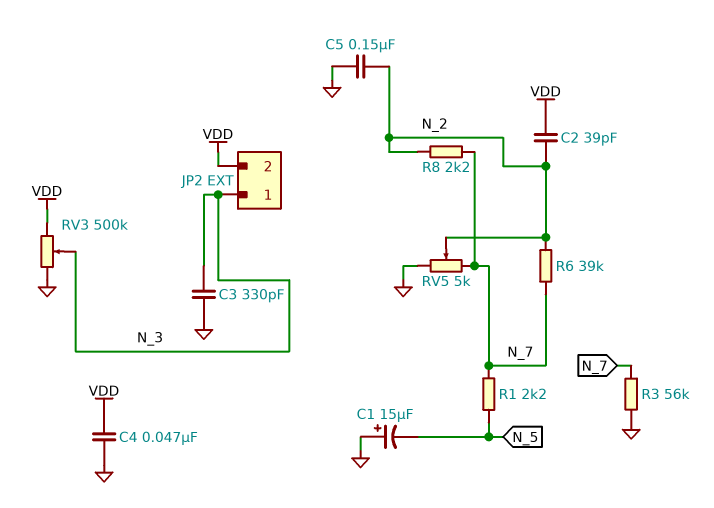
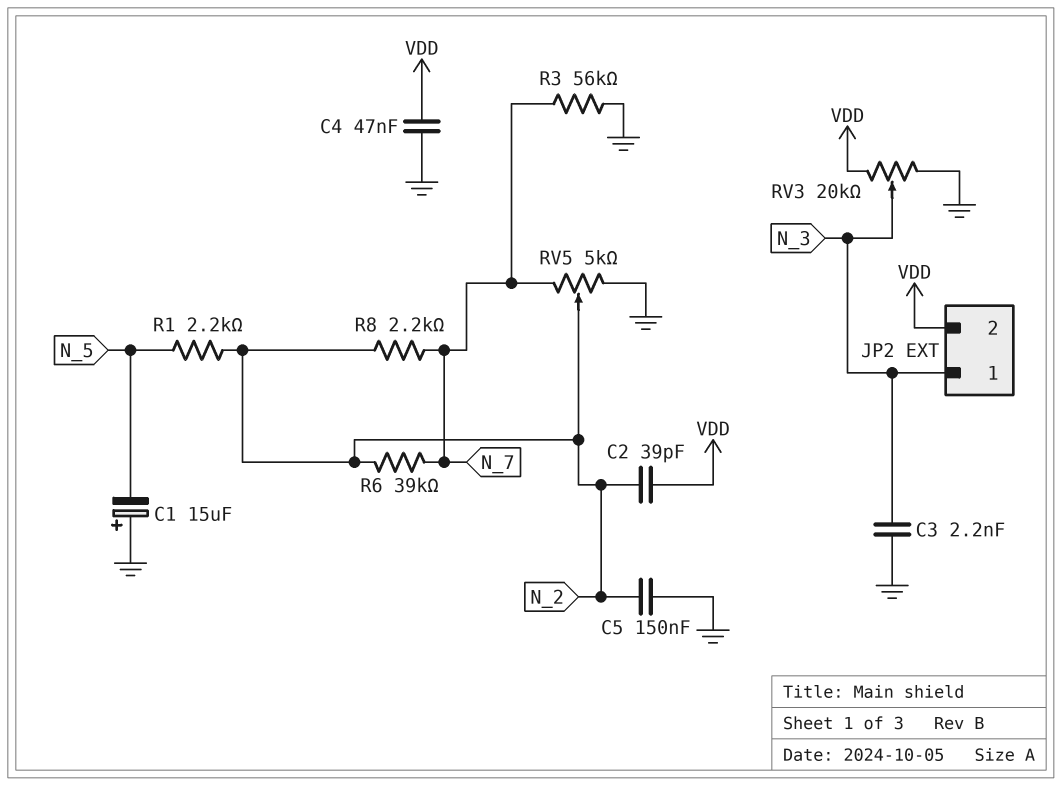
C3: 330pF (GND, N_3) -> 2.2nF (GND, N_3)
R1: 2.2k (N_5, N_7) -> 2.2k (N_2, N_5)
RV3: 500k (GND, VDD, wiper N_3) -> 20k (GND, VDD, wiper N_3)

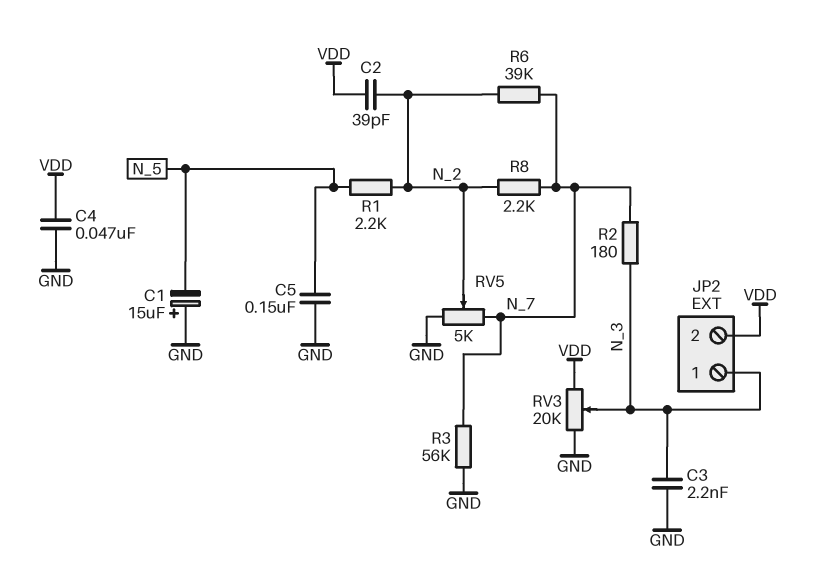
C5: 150nF (GND, N_2) -> 150nF (GND, N_5)
R2: none -> 180 (N_3, N_7)

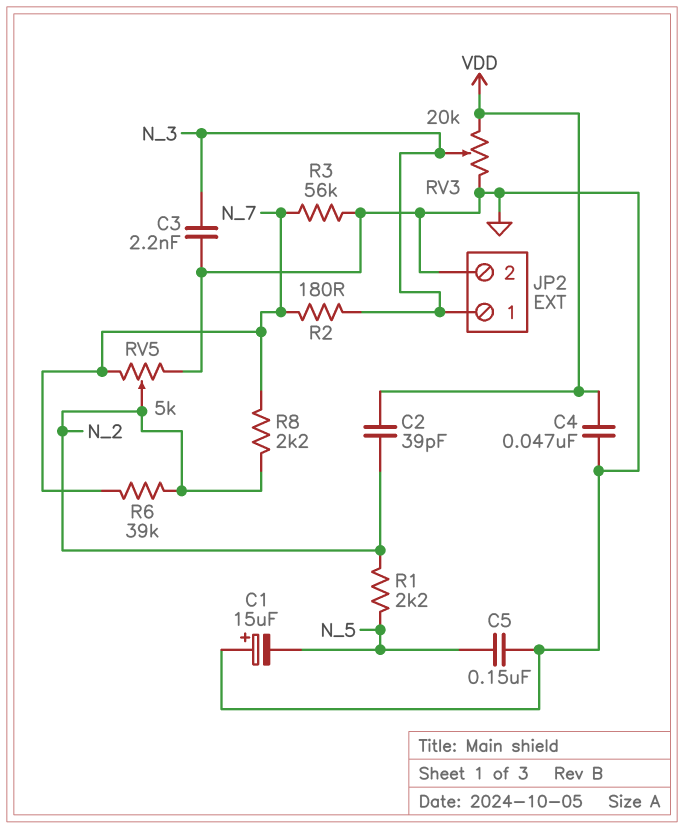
JP2 pin 2: VDD -> GND

